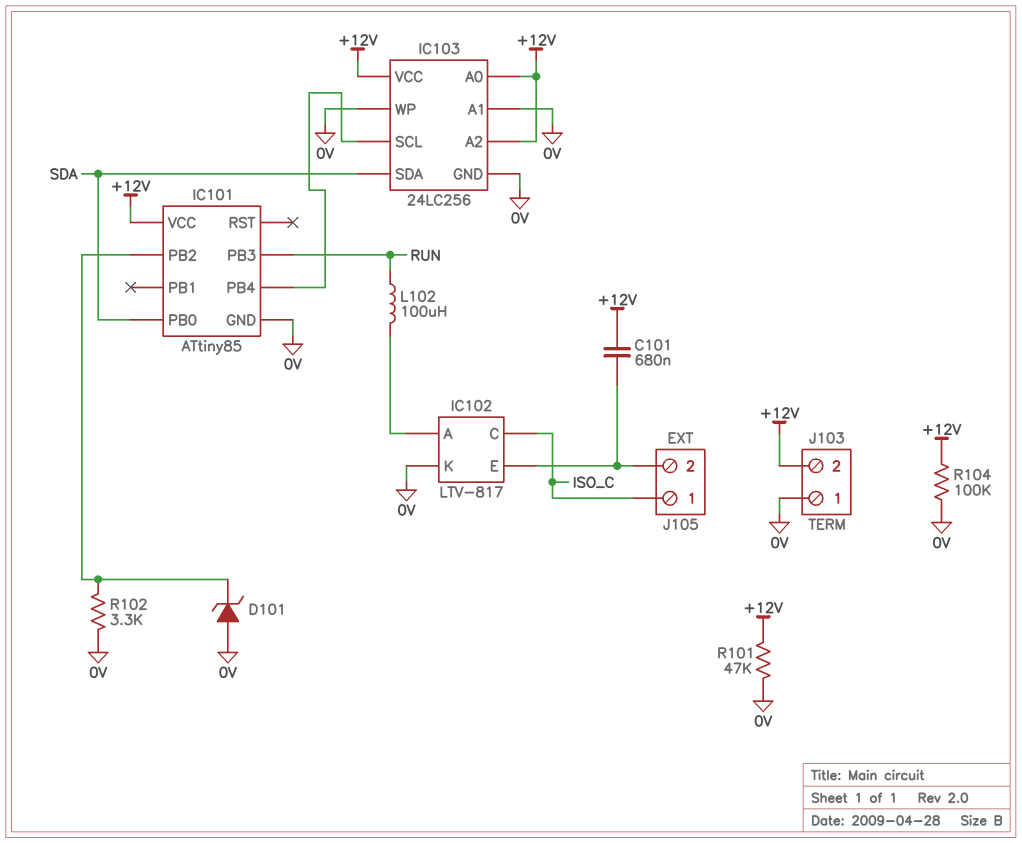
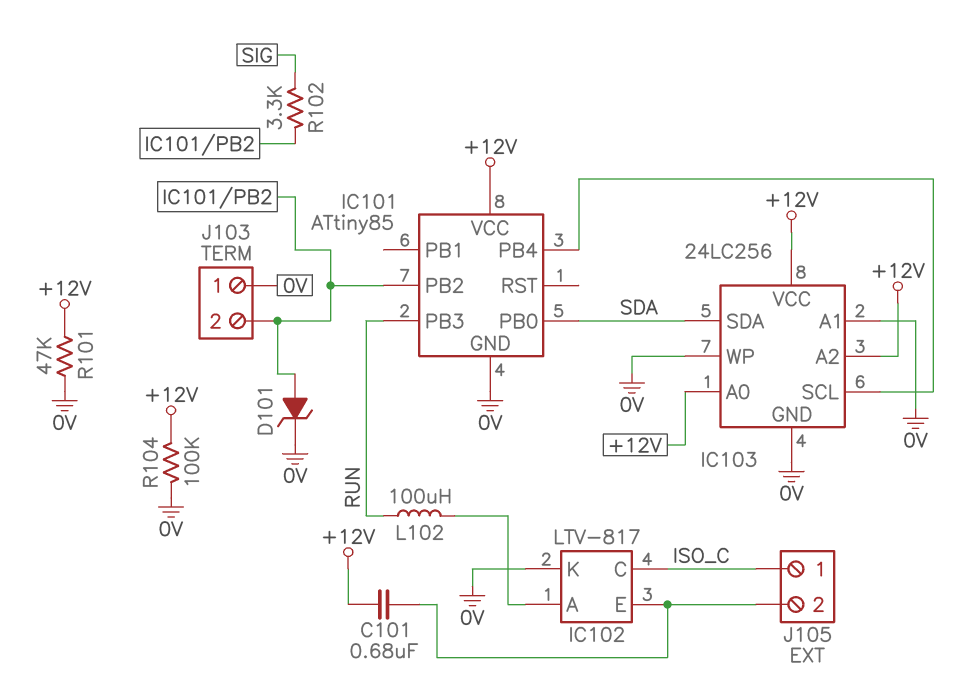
D101: zener (A 0V, K IC101/PB2) -> zener (A IC101/PB2, K 0V)
J103 pin 2: +12V -> IC101/PB2
R102: 3.3k (0V, IC101/PB2) -> 3.3k (IC101/PB2, SIG)

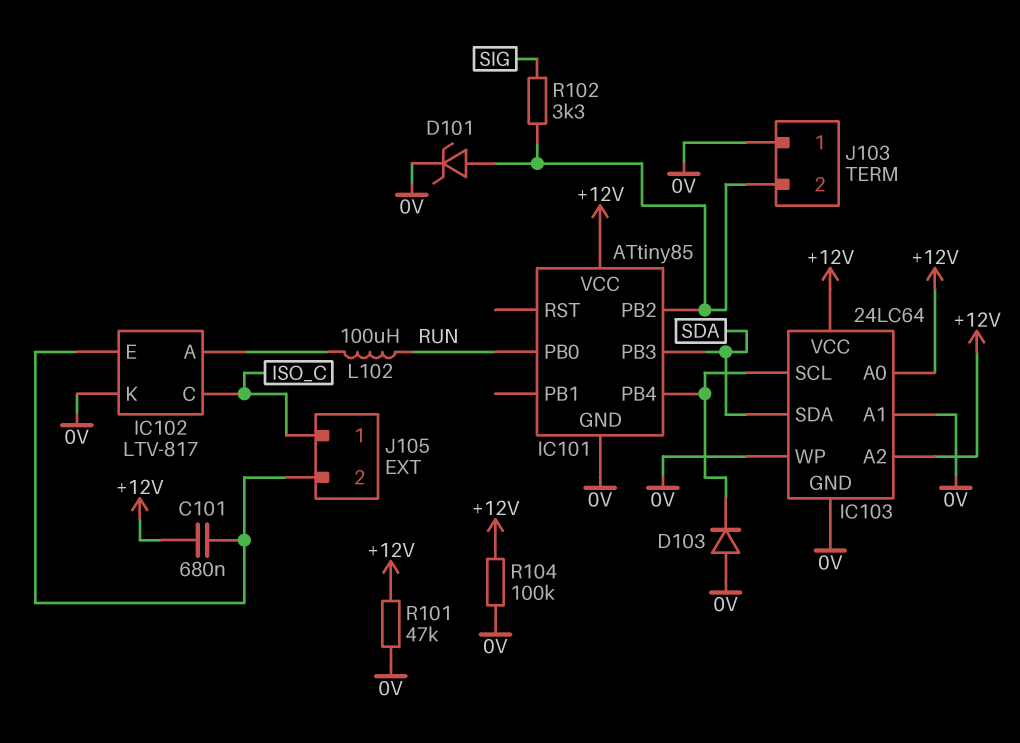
D103: none -> diode (A 0V, K IC101/PB4)
IC101 pin PB0: SDA -> RUN
IC101 pin PB3: RUN -> SDA
IC103: 24LC256 -> 24LC64

